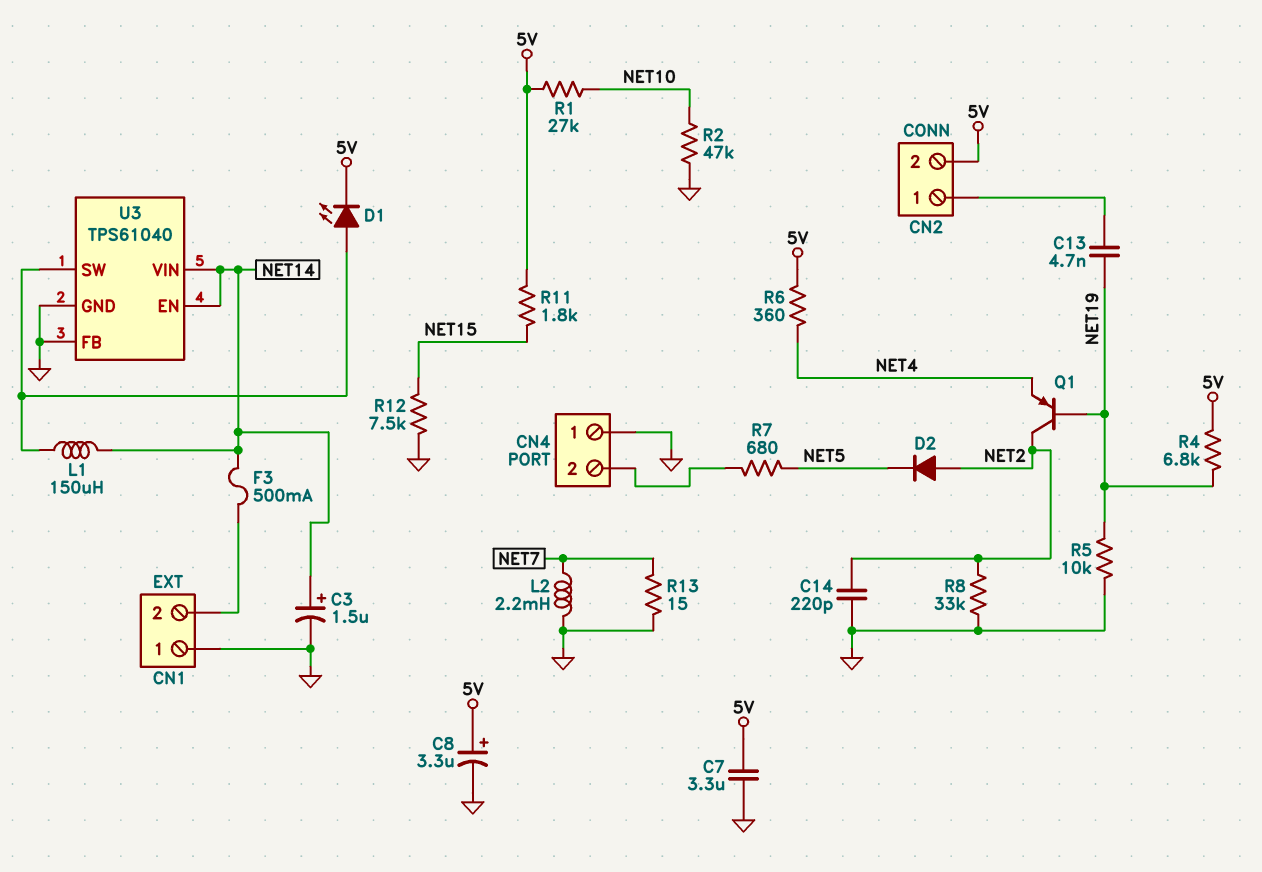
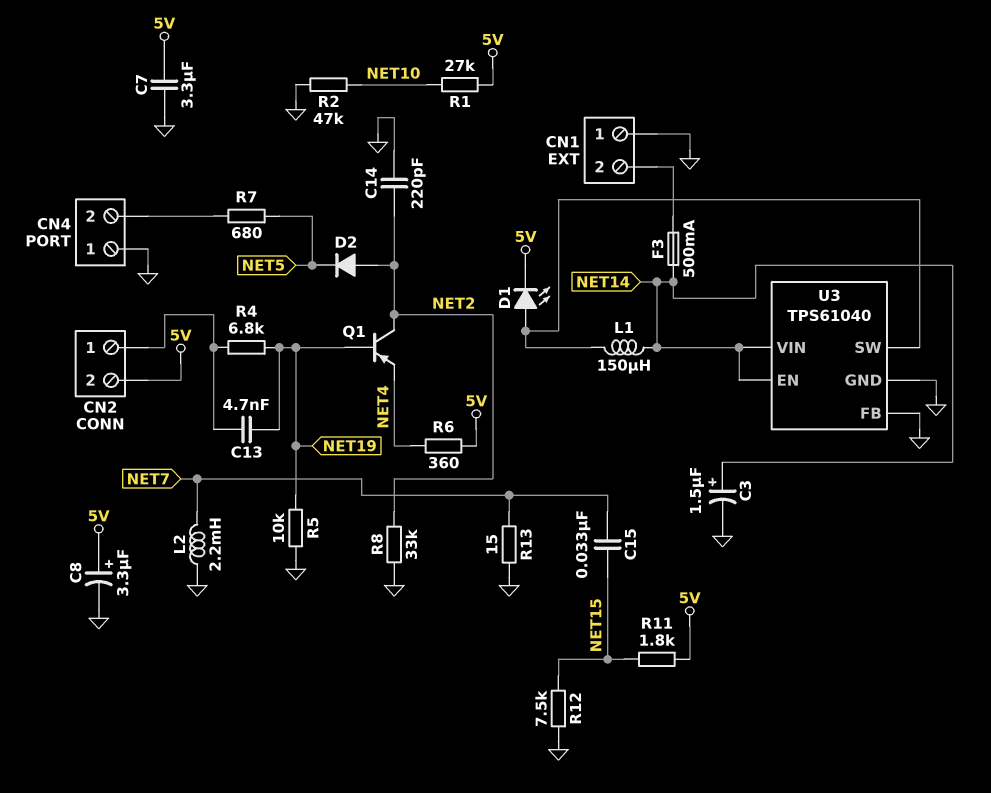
C15: none -> 33nF (NET7, NET15)
R4: 6.8k (5V, NET19) -> 6.8k (CN2/1, NET19)

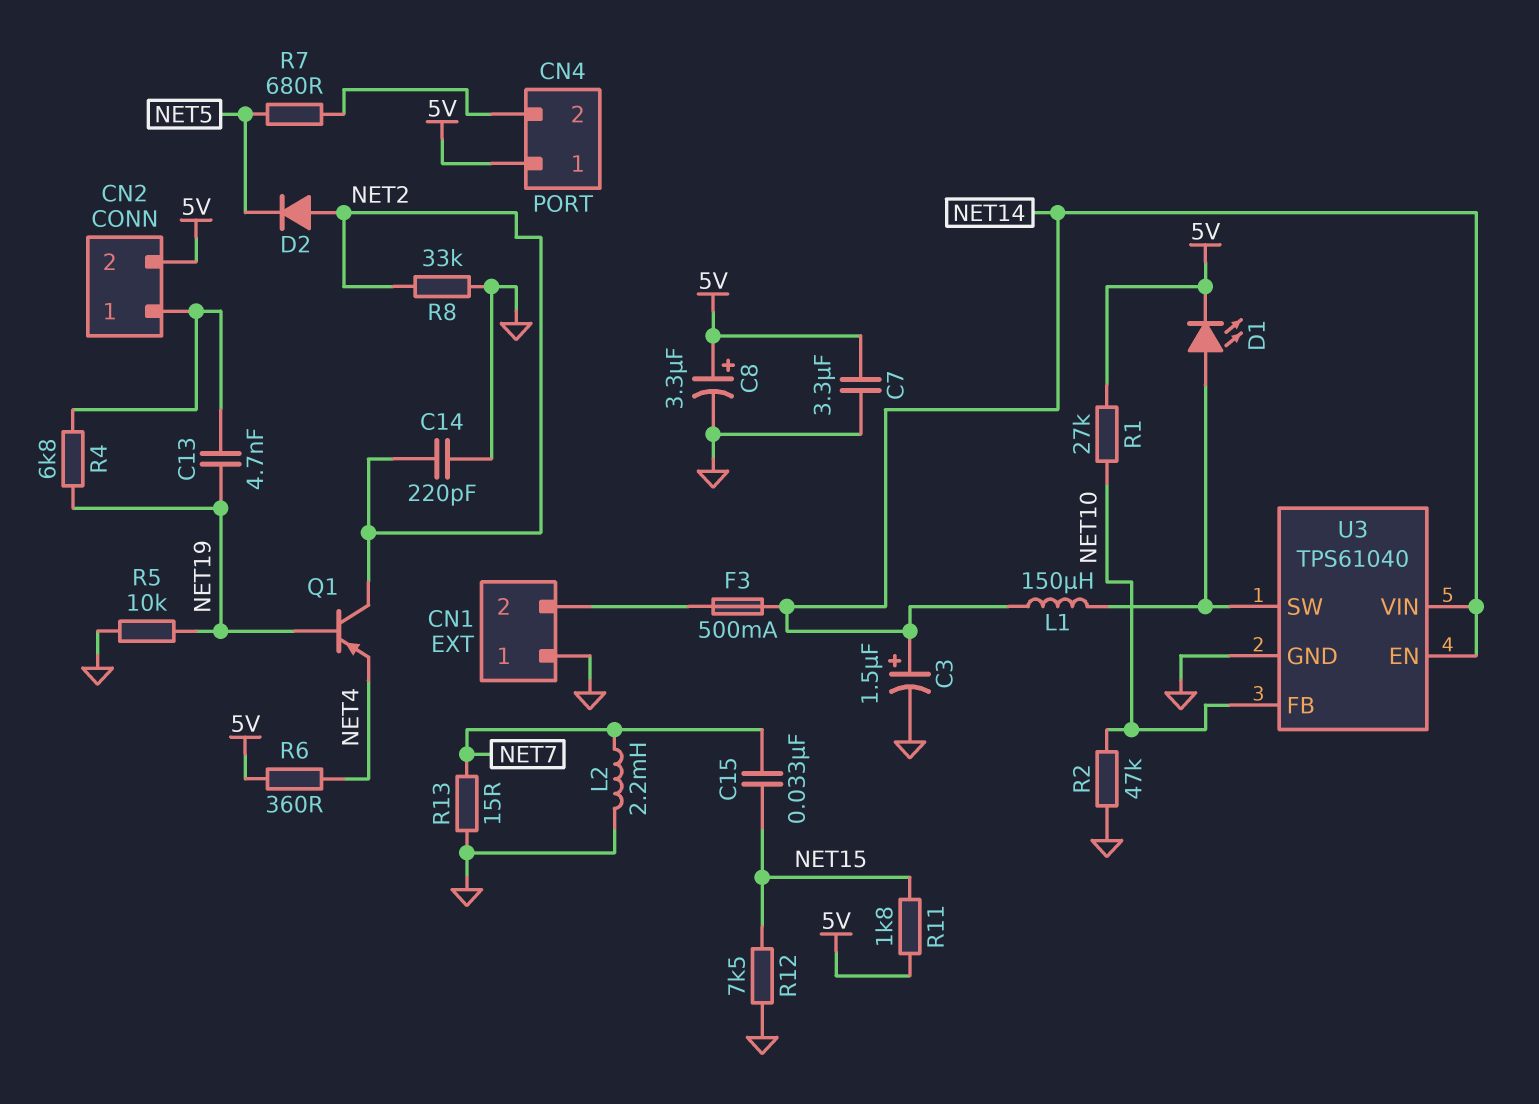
CN4 pin 1: GND -> 5V
U3 pin FB: GND -> NET10

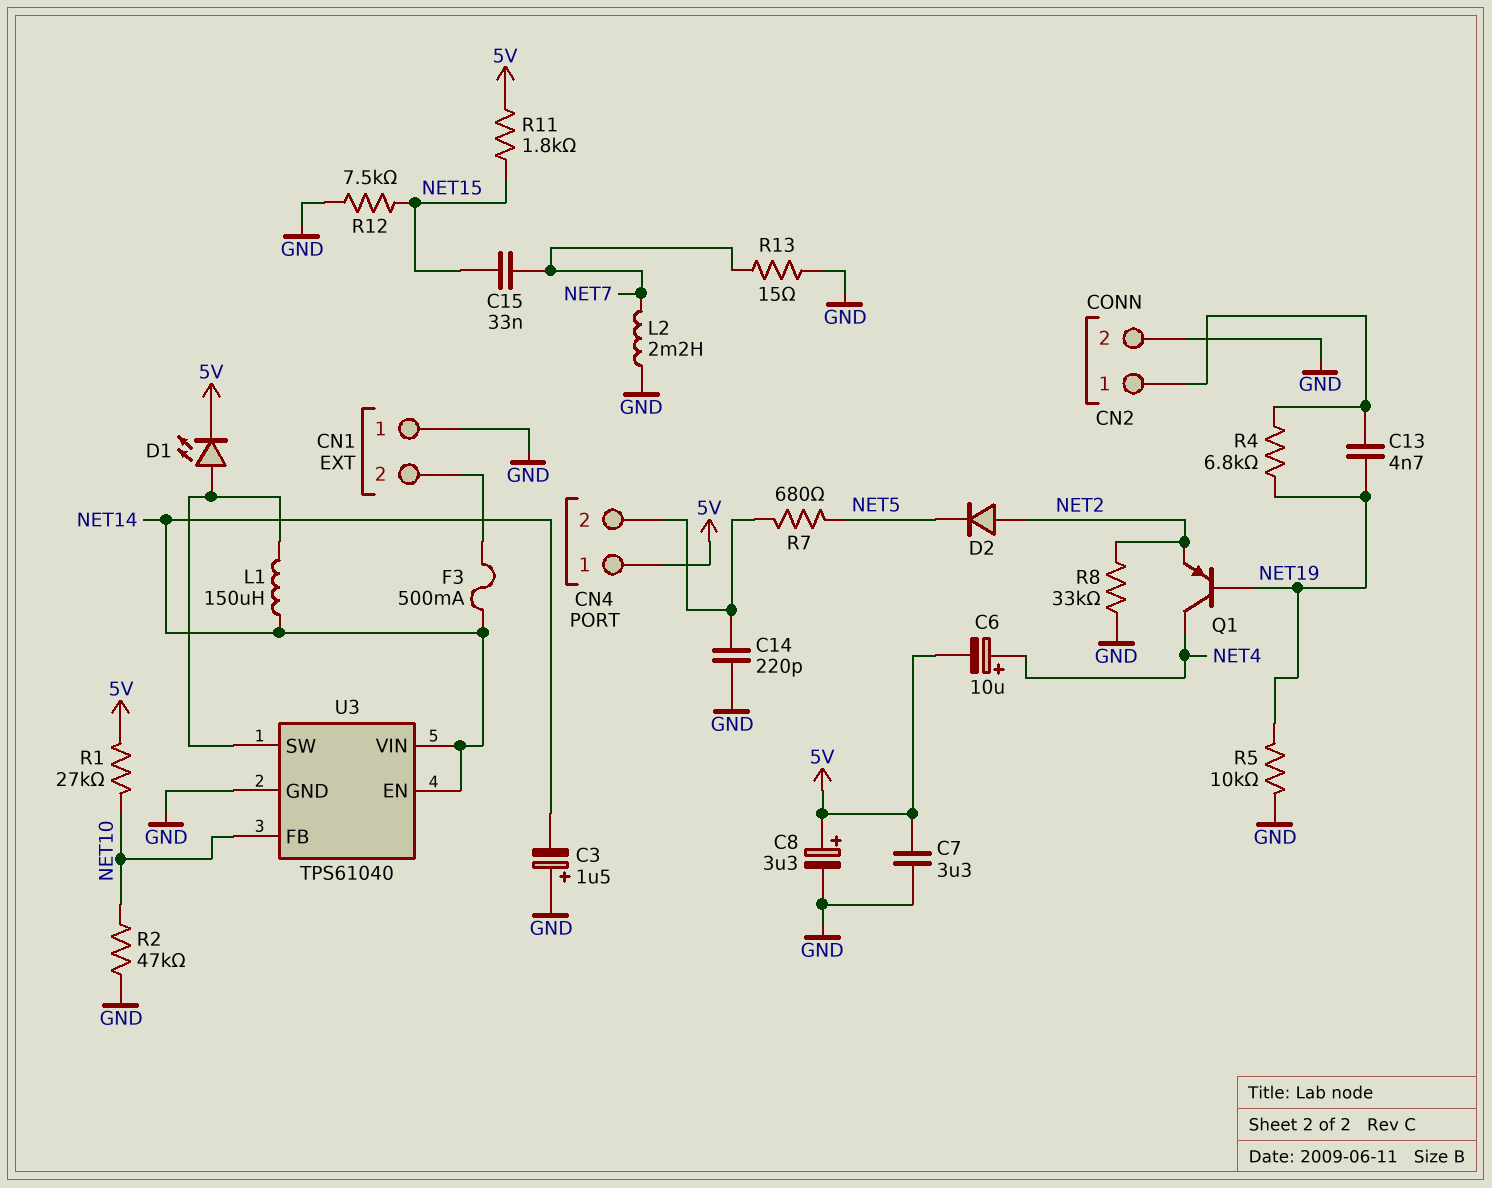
C3: 1.5uF (plus NET14, minus GND) -> 1.5uF (plus GND, minus NET14)
C6: none -> 10uF (plus NET4, minus 5V)
C14: 220pF (GND, NET2) -> 220pF (CN4/2, GND)
CN2 pin 2: 5V -> GND
Q1: PNP (B NET19, C NET2, E NET4) -> PNP (B NET19, C NET4, E NET2)
R6: 360 (5V, NET4) -> none

